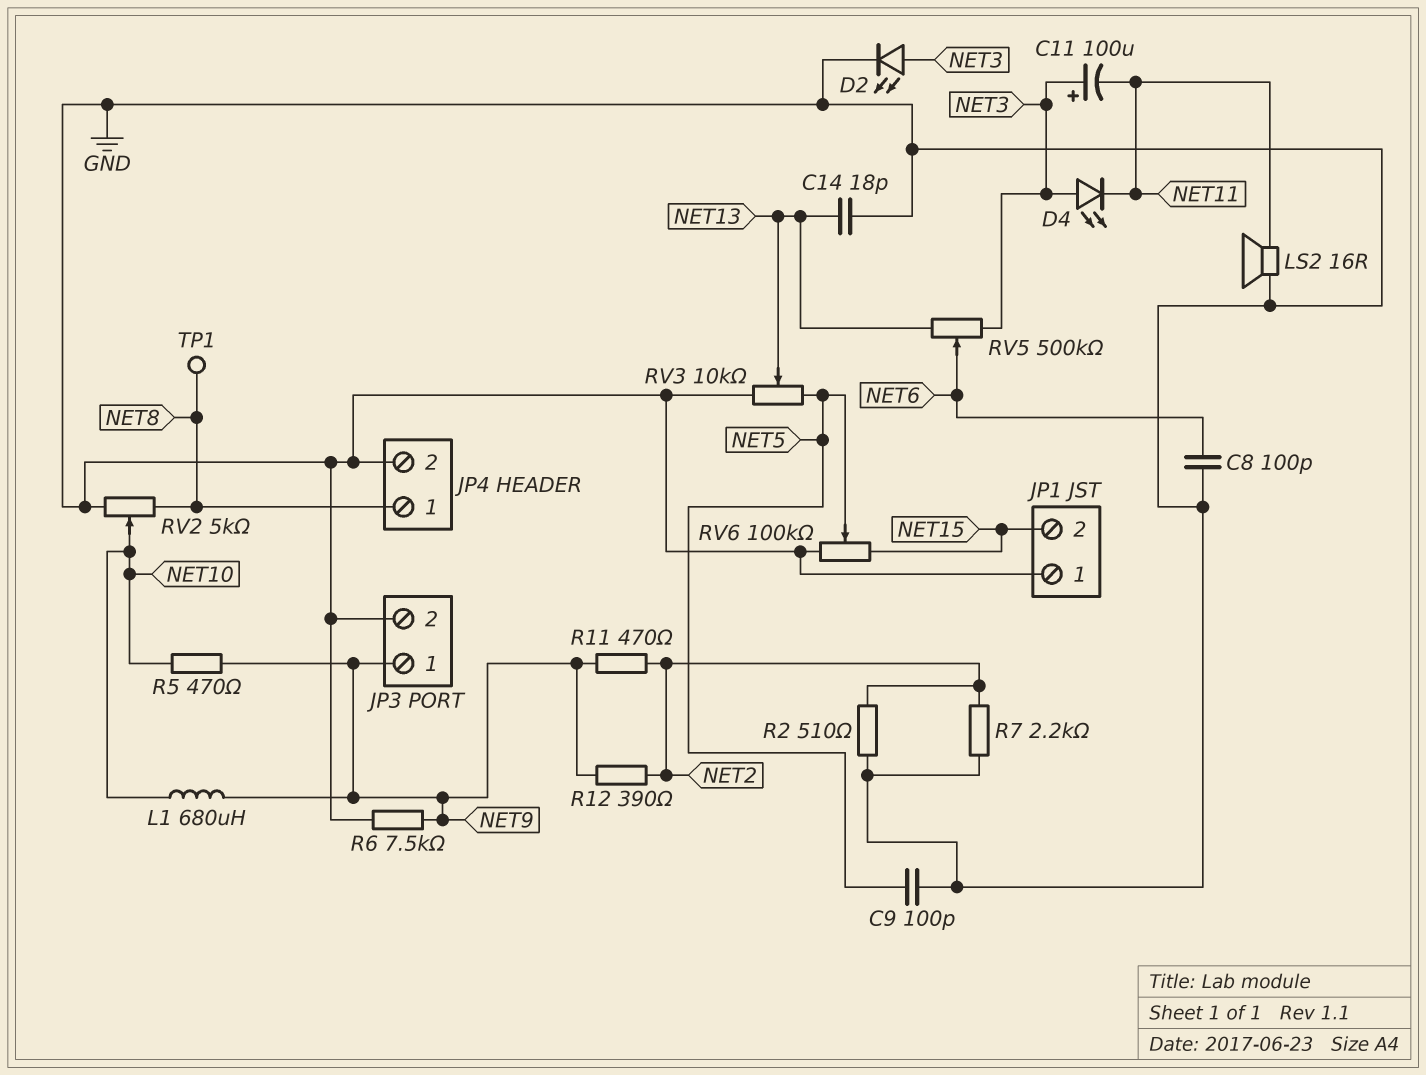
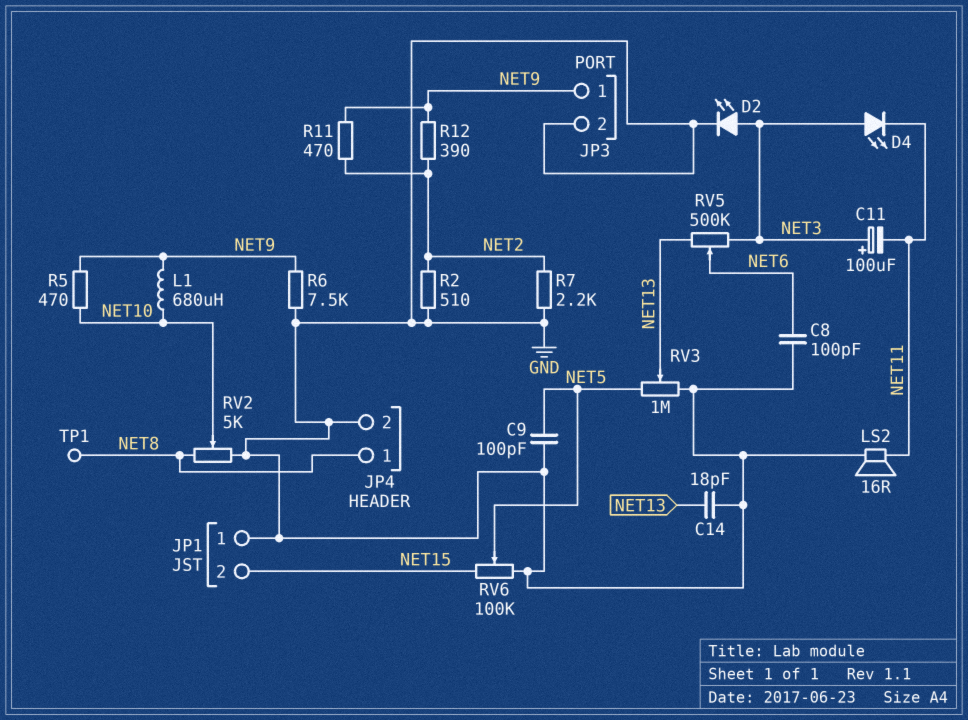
RV3: 10k (GND, NET5, wiper NET13) -> 1M (GND, NET5, wiper NET13)

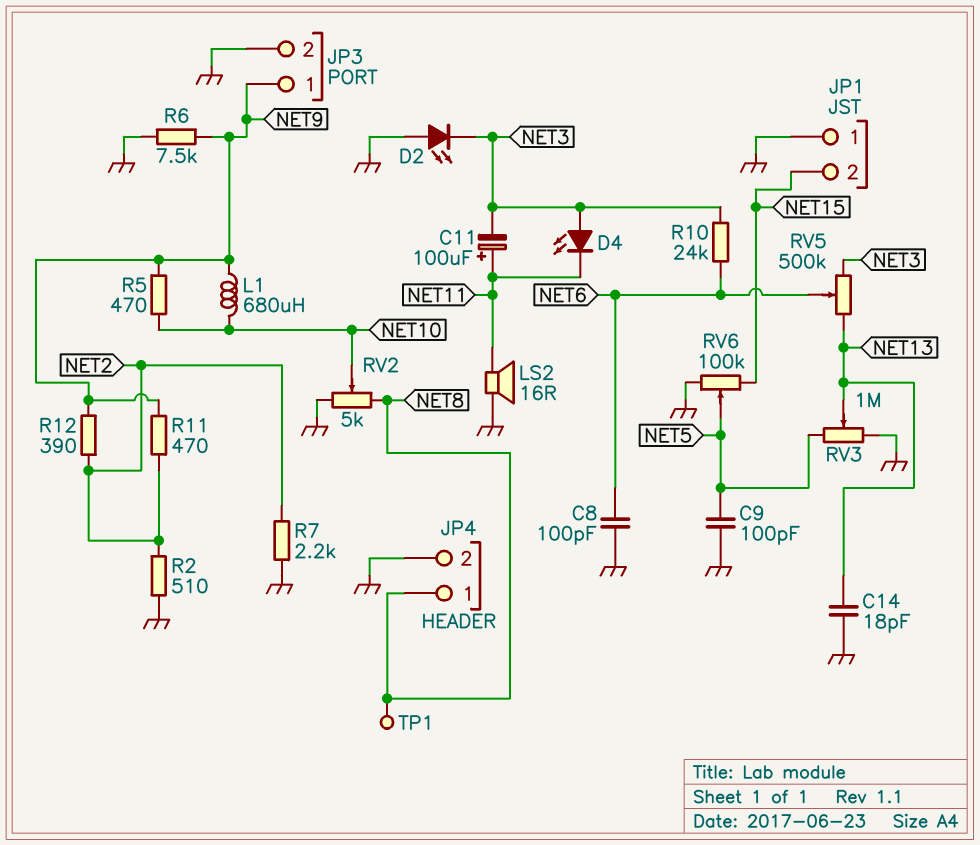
C11: 100uF (plus NET3, minus NET11) -> 100uF (plus NET11, minus NET3)
D2: LED (A NET3, K GND) -> LED (A GND, K NET3)
R10: none -> 24k (NET3, NET6)

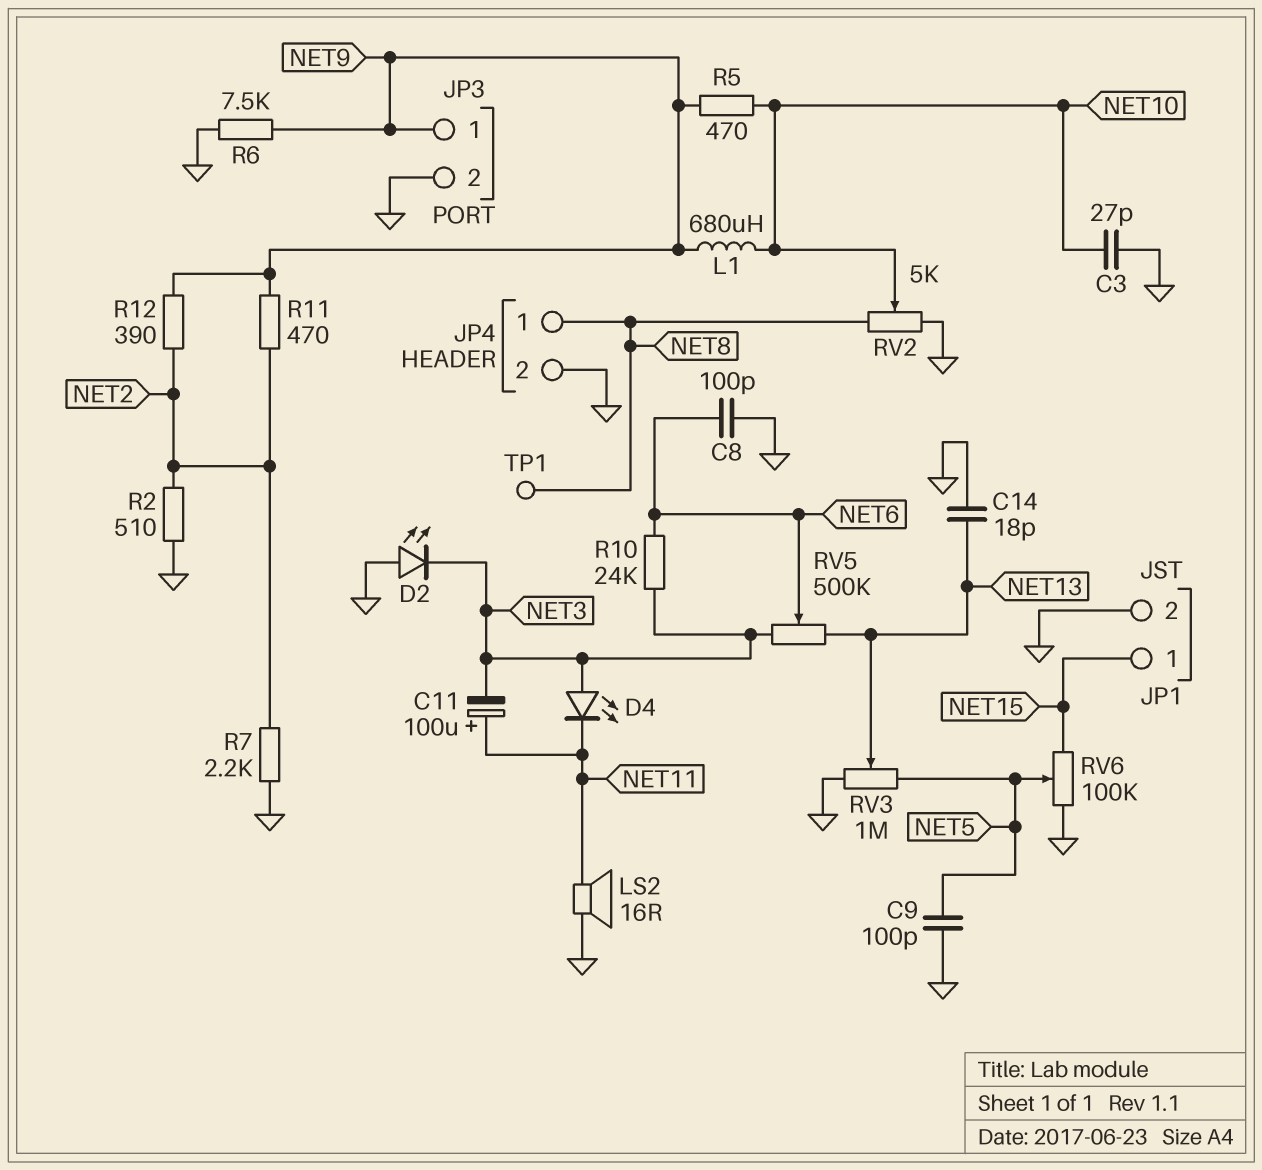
C3: none -> 27pF (GND, NET10)
JP1 pin 1: GND -> NET15
JP1 pin 2: NET15 -> GND

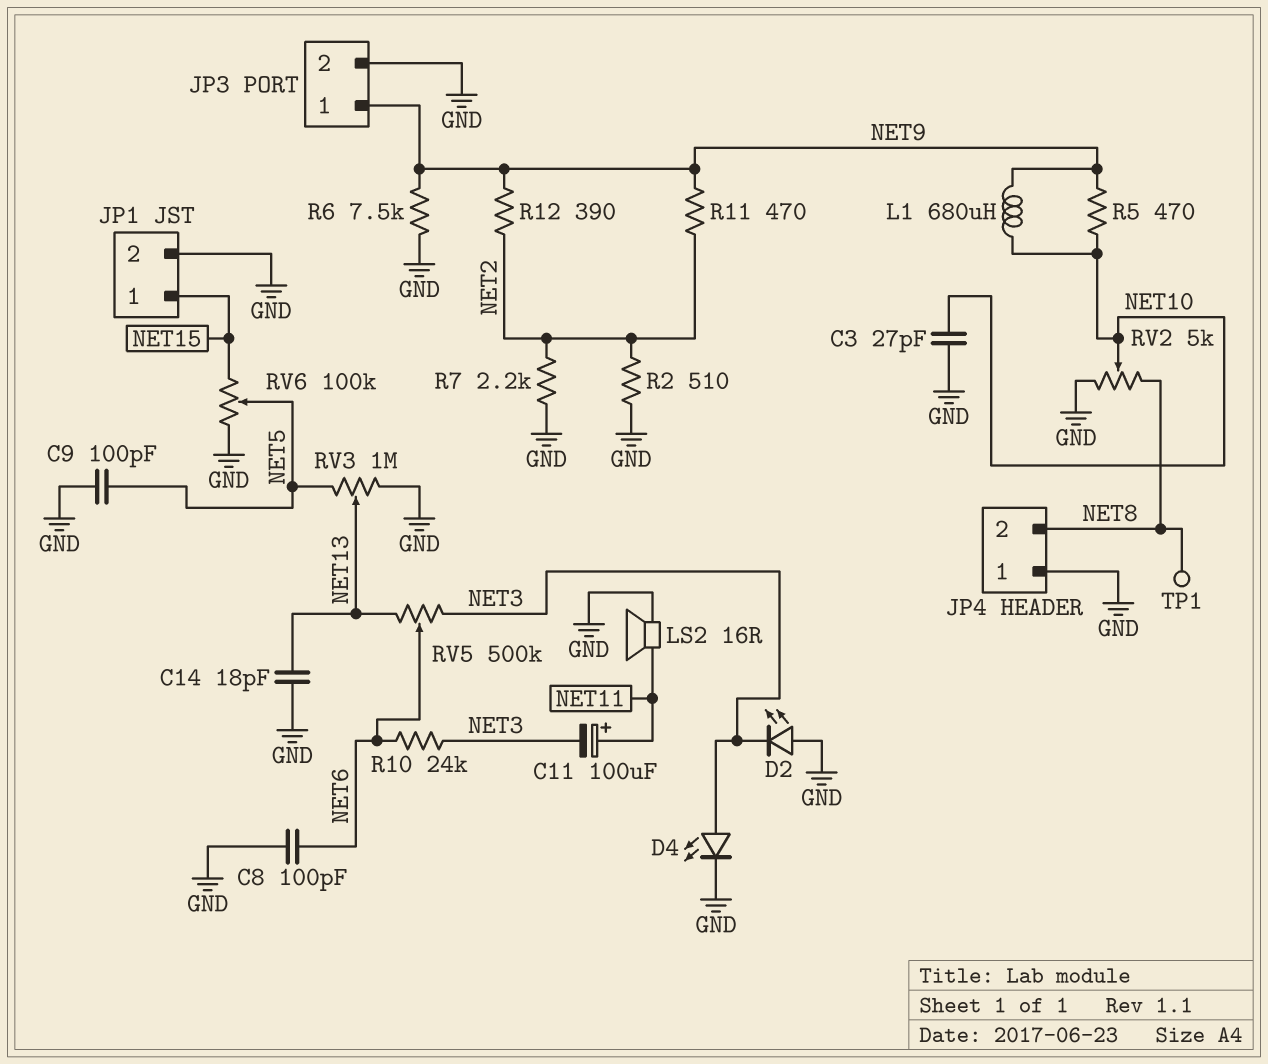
D4: LED (A NET3, K NET11) -> LED (A NET3, K GND)
JP4 pin 1: NET8 -> GND
JP4 pin 2: GND -> NET8

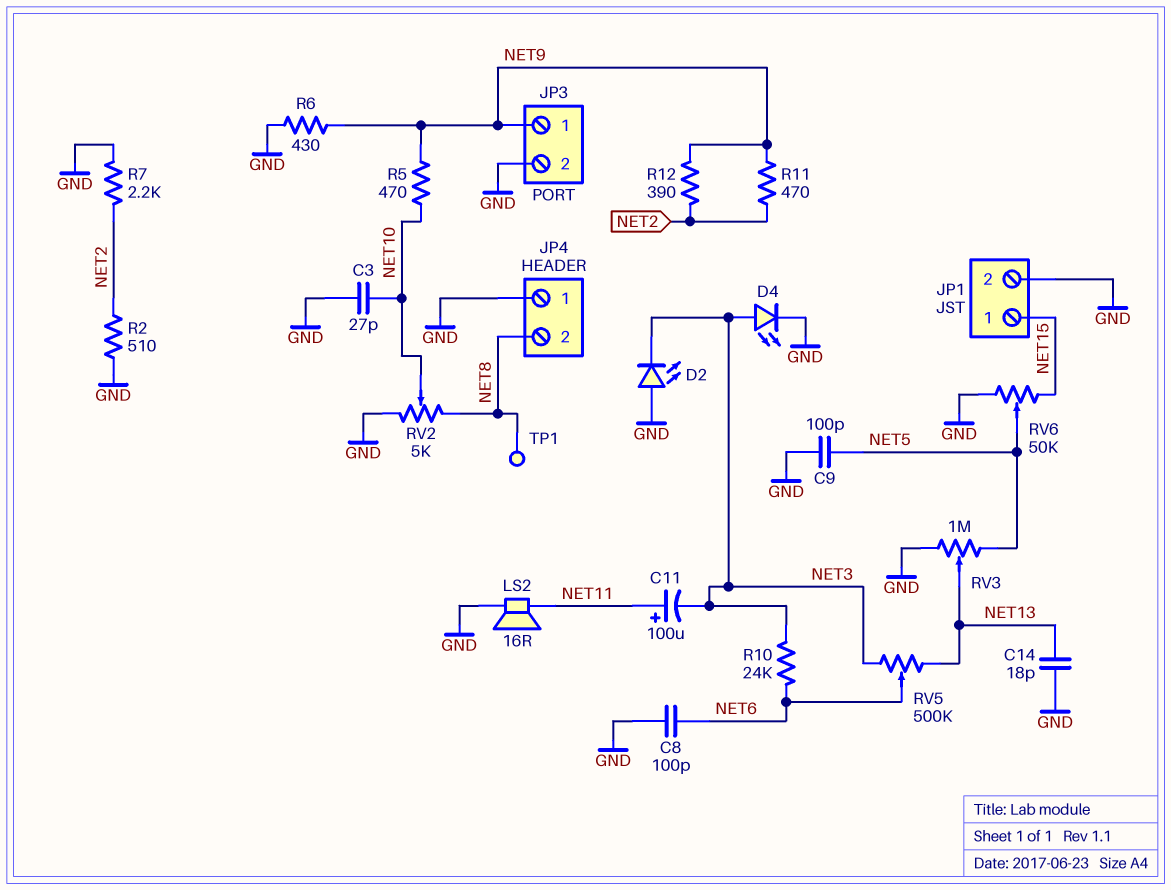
L1: 680uH (NET9, NET10) -> none
R6: 7.5k (GND, NET9) -> 430 (GND, NET9)
RV6: 100k (GND, NET15, wiper NET5) -> 50k (GND, NET15, wiper NET5)

